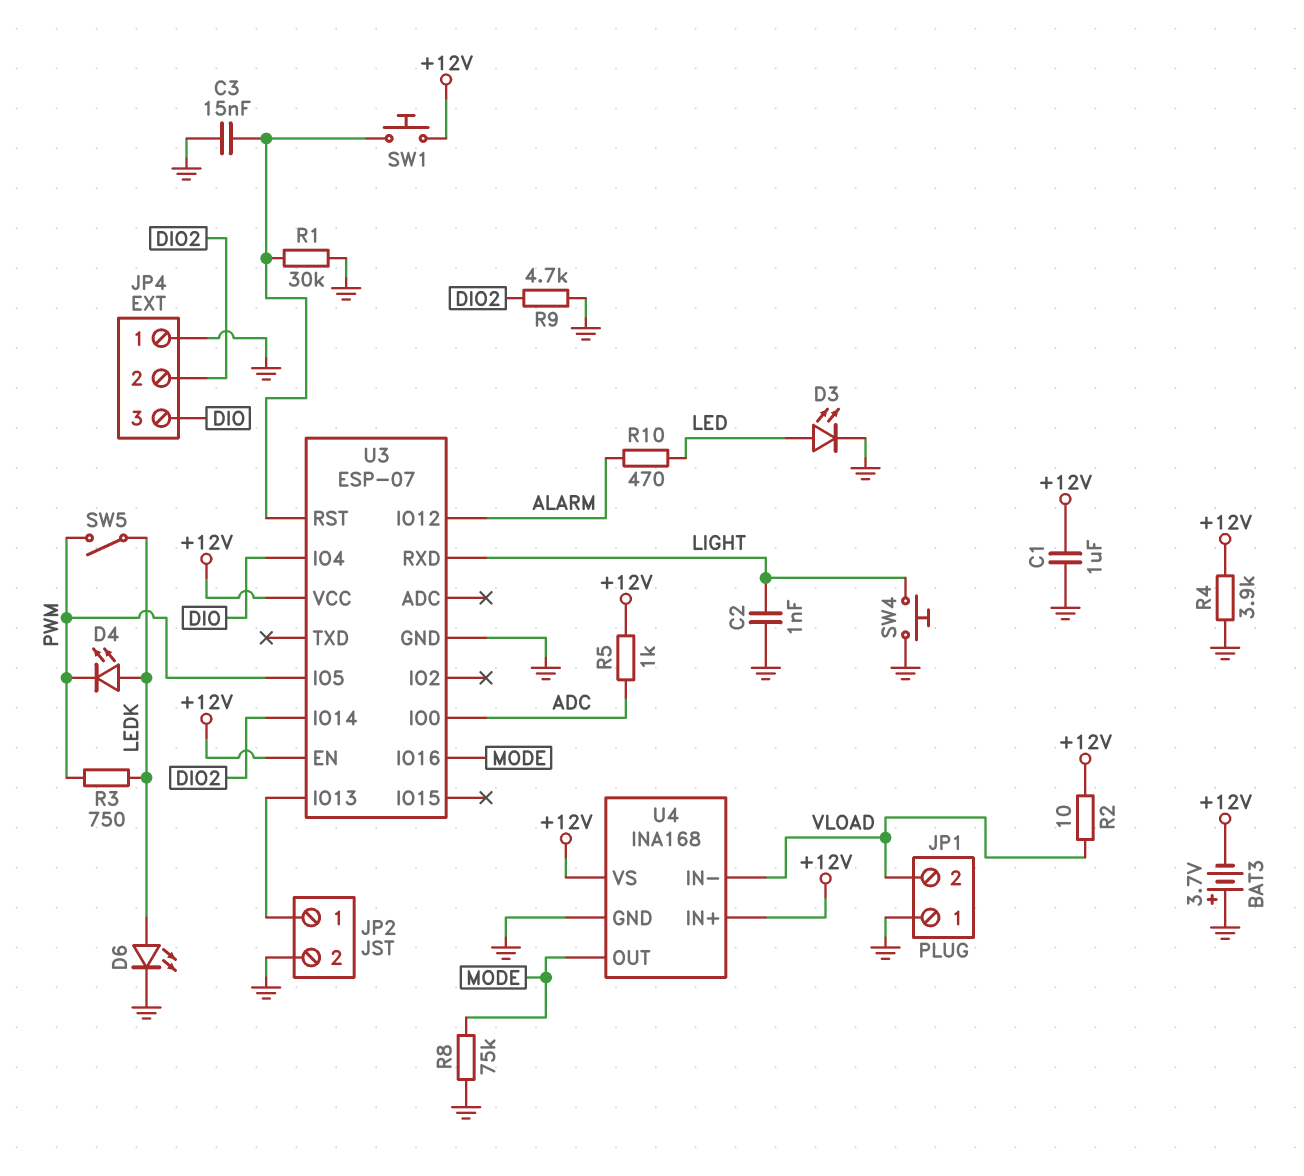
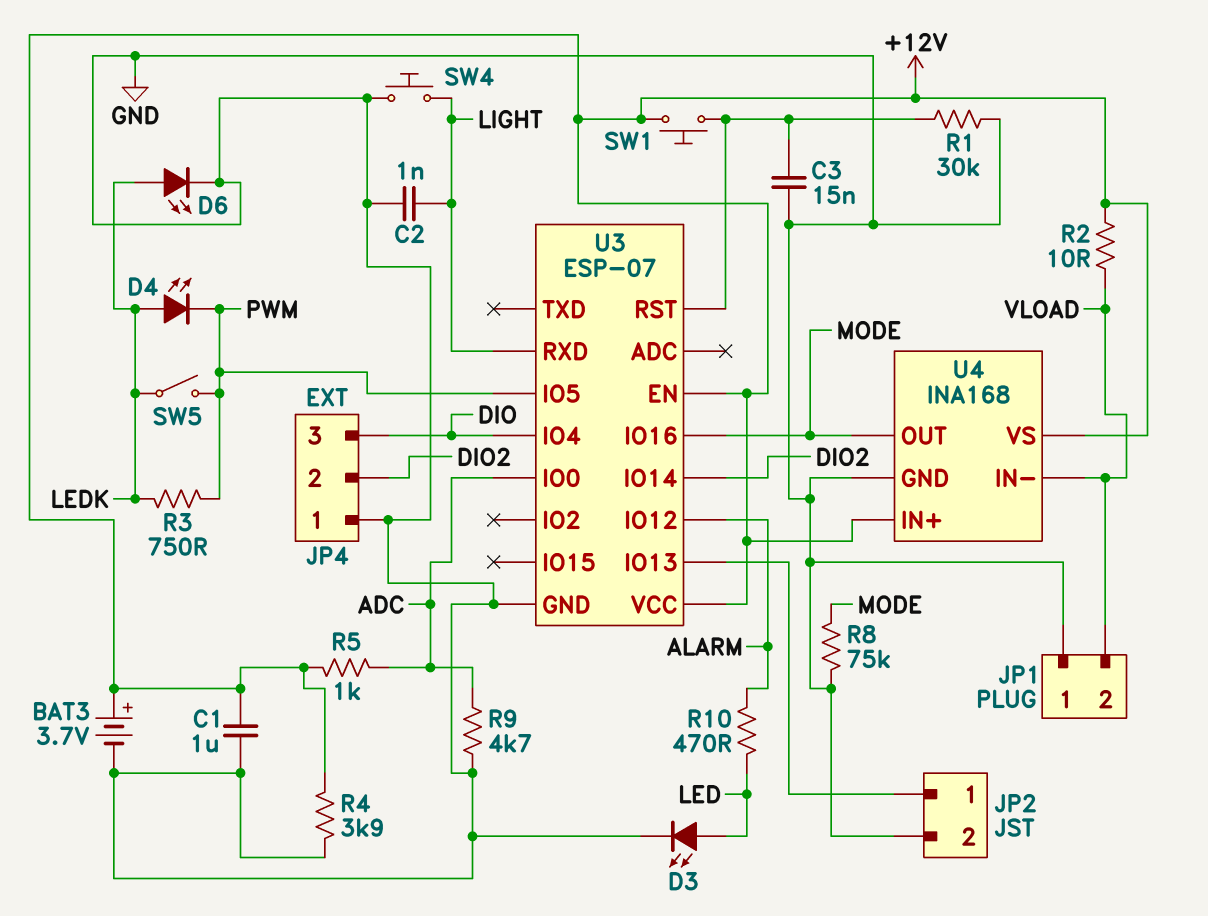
BAT3: 3.7V (plus GND, minus +12V) -> 3.7V (plus +12V, minus GND)
R9: 4.7k (DIO2, GND) -> 4.7k (ADC, GND)

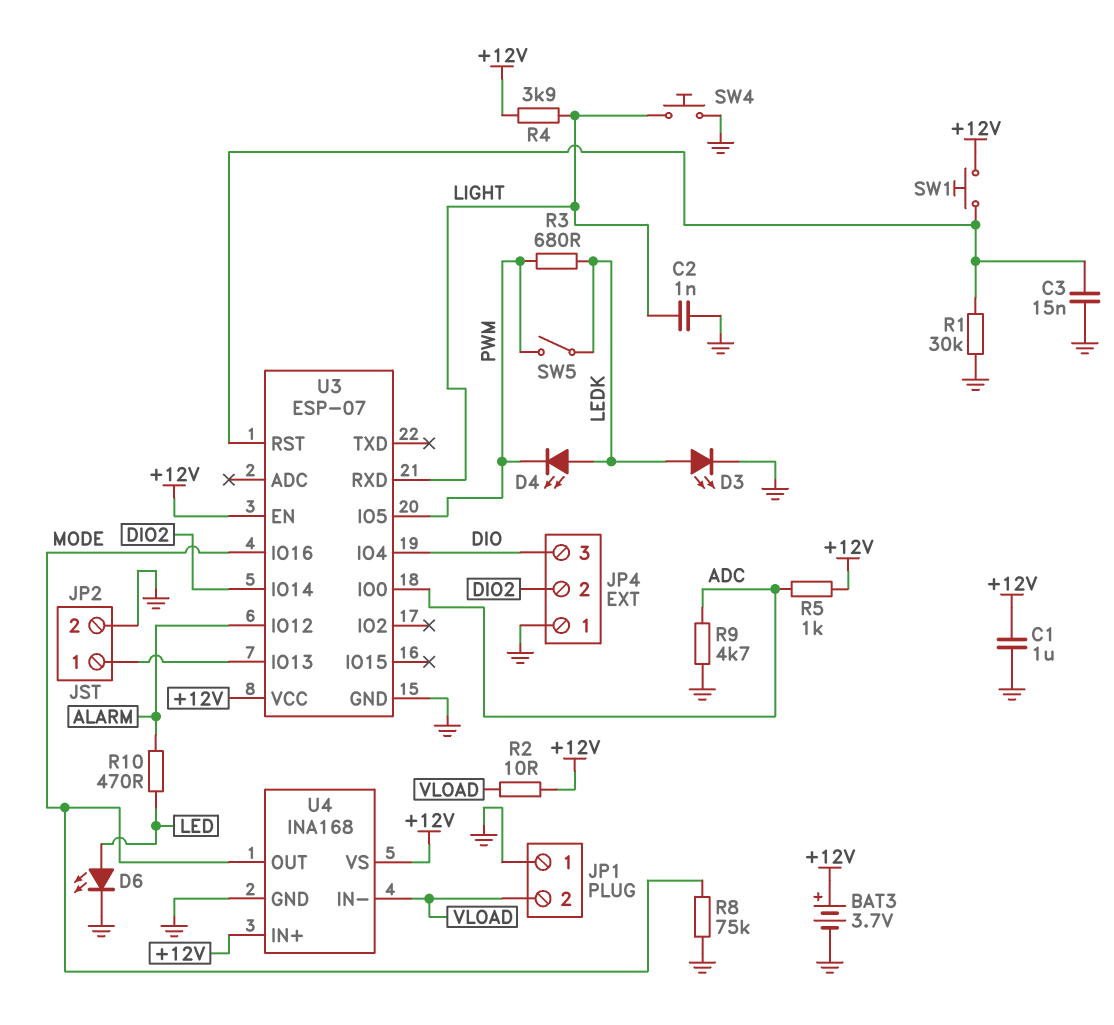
D3: LED (A LED, K GND) -> LED (A LEDK, K GND)
D6: LED (A LEDK, K GND) -> LED (A LED, K GND)
R3: 750 (LEDK, PWM) -> 680 (LEDK, PWM)
R4: 3.9k (+12V, GND) -> 3.9k (+12V, LIGHT)

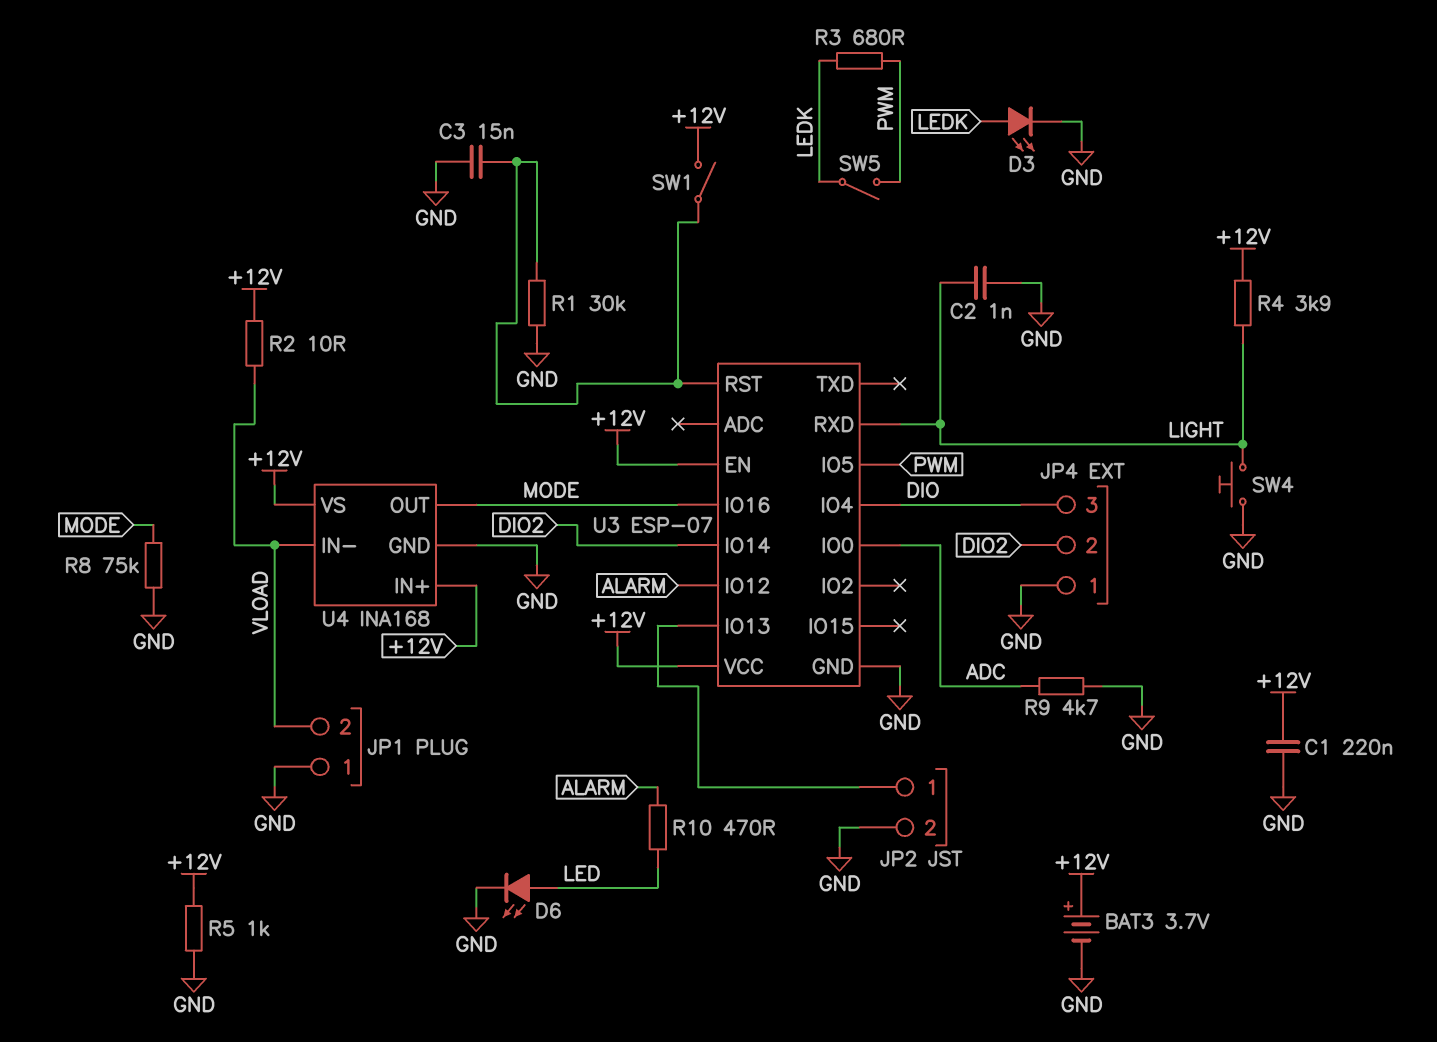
C1: 1uF (+12V, GND) -> 220nF (+12V, GND)
D4: LED (A LEDK, K PWM) -> none
R5: 1k (+12V, ADC) -> 1k (+12V, GND)
SW1: button (+12V, U3/RST) -> switch (+12V, U3/RST)

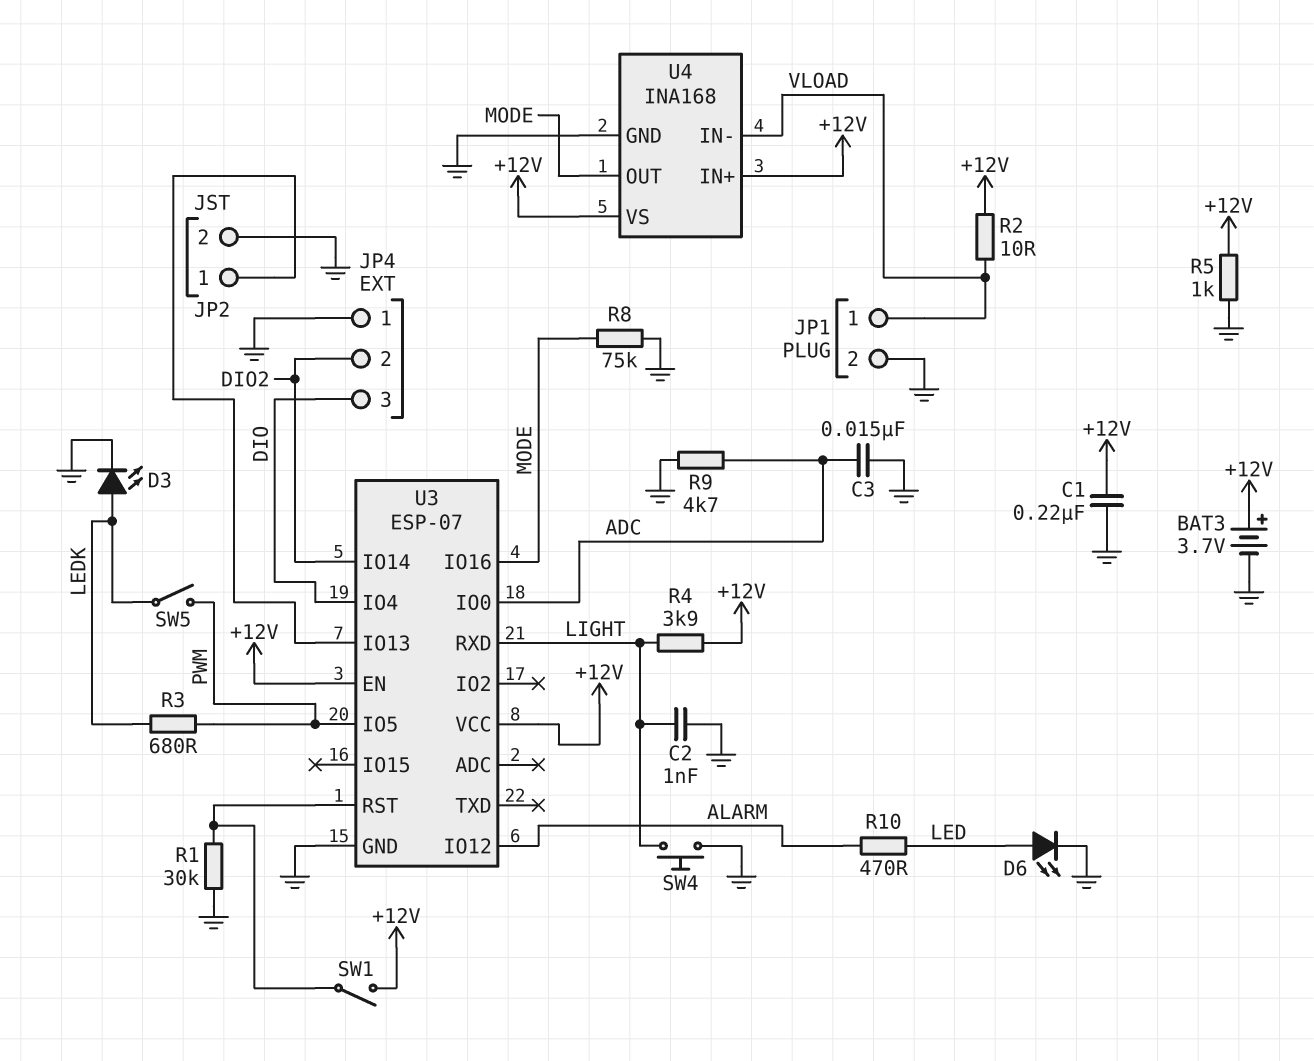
C3: 15nF (GND, U3/RST) -> 15nF (ADC, GND)
JP1 pin 1: GND -> VLOAD
JP1 pin 2: VLOAD -> GND

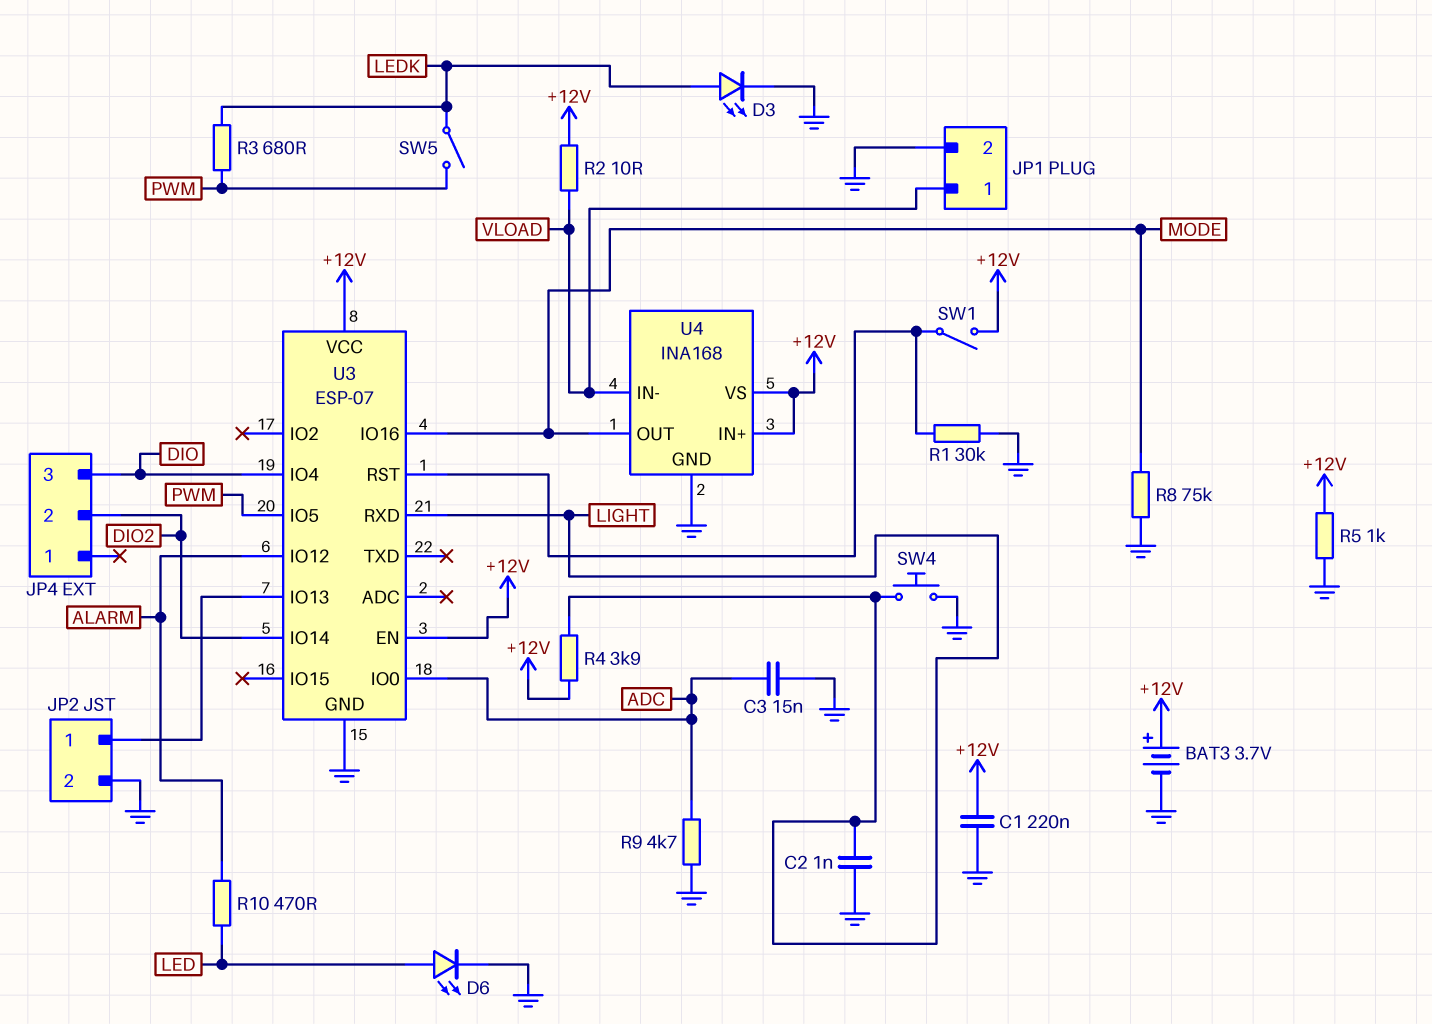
JP4 pin 1: GND -> none

